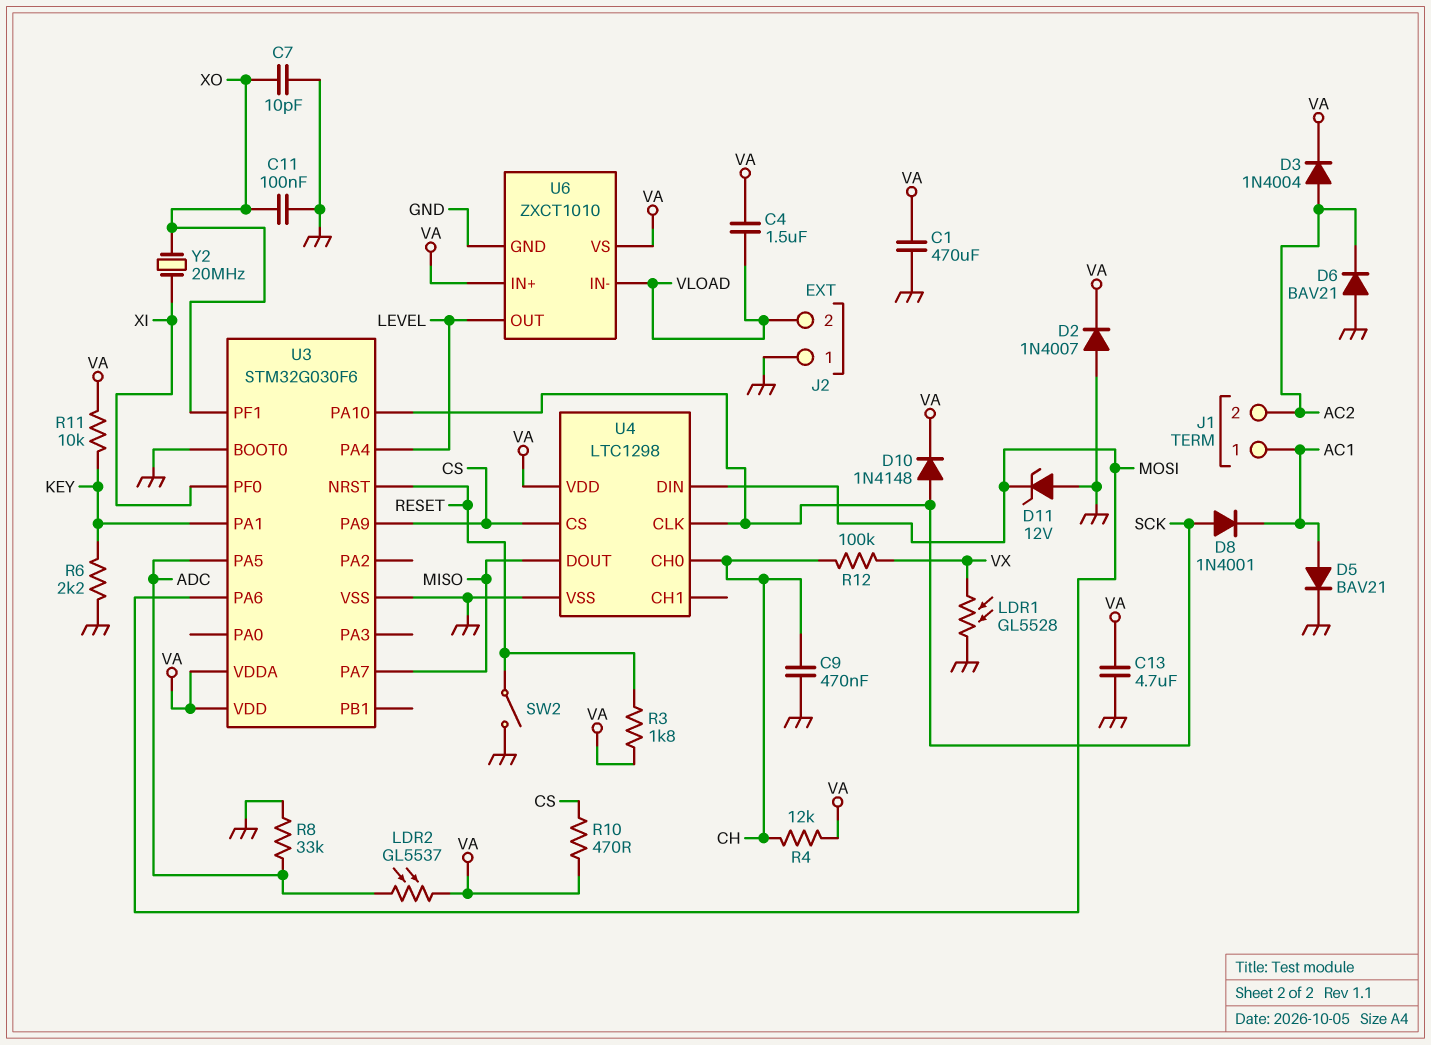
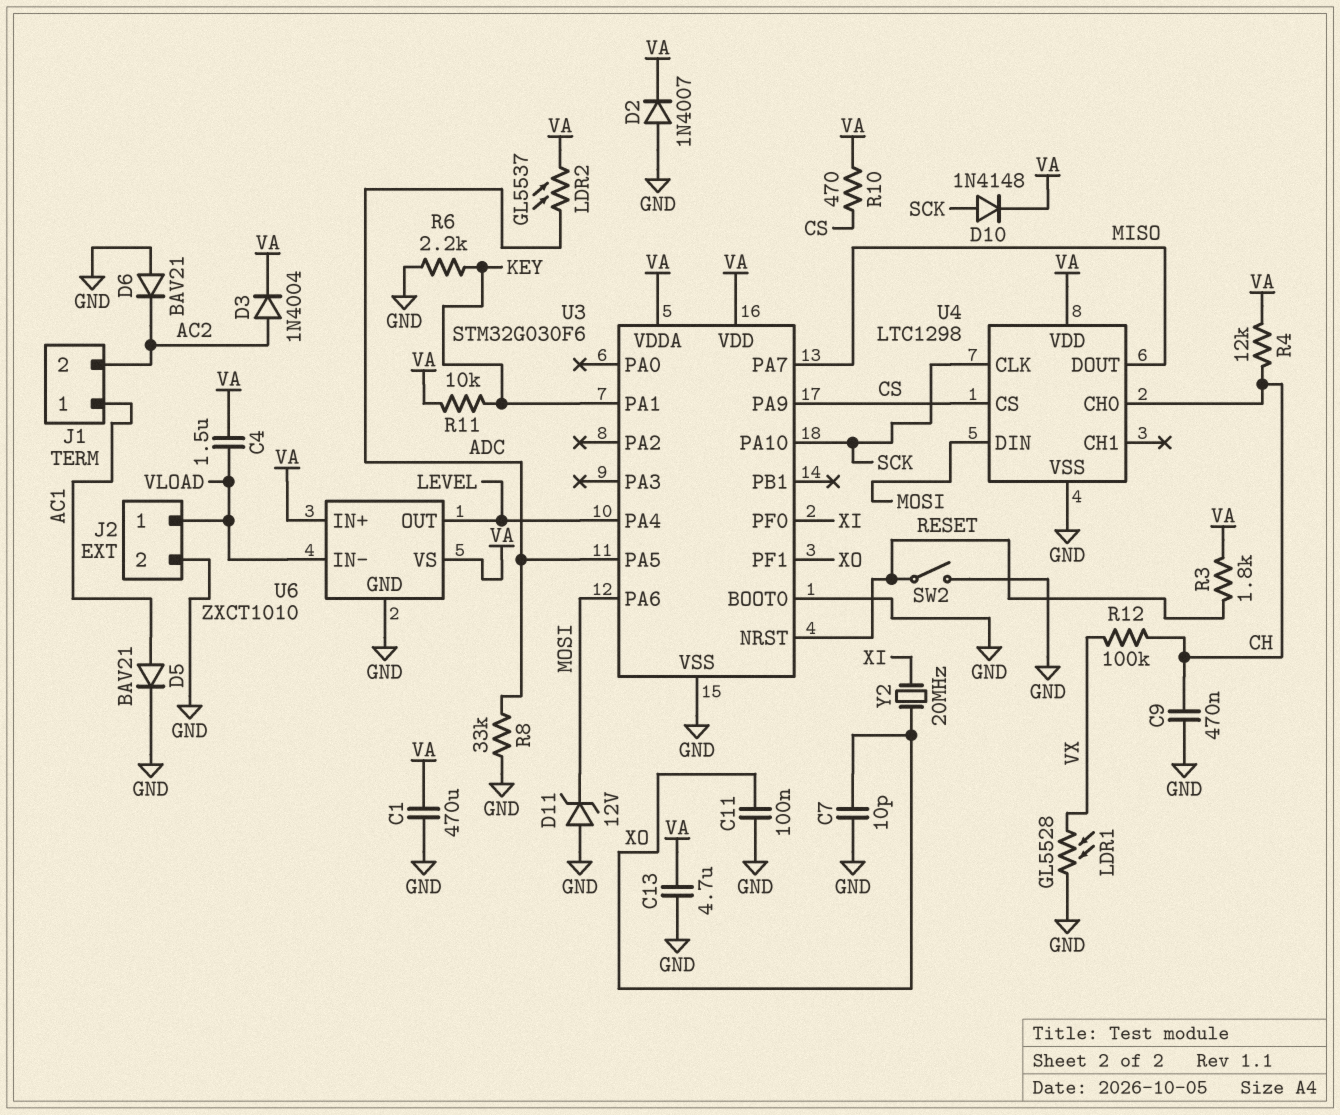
D8: diode 1N4001 (A SCK, K AC1) -> none
J2 pin 1: GND -> VLOAD
J2 pin 2: VLOAD -> GND

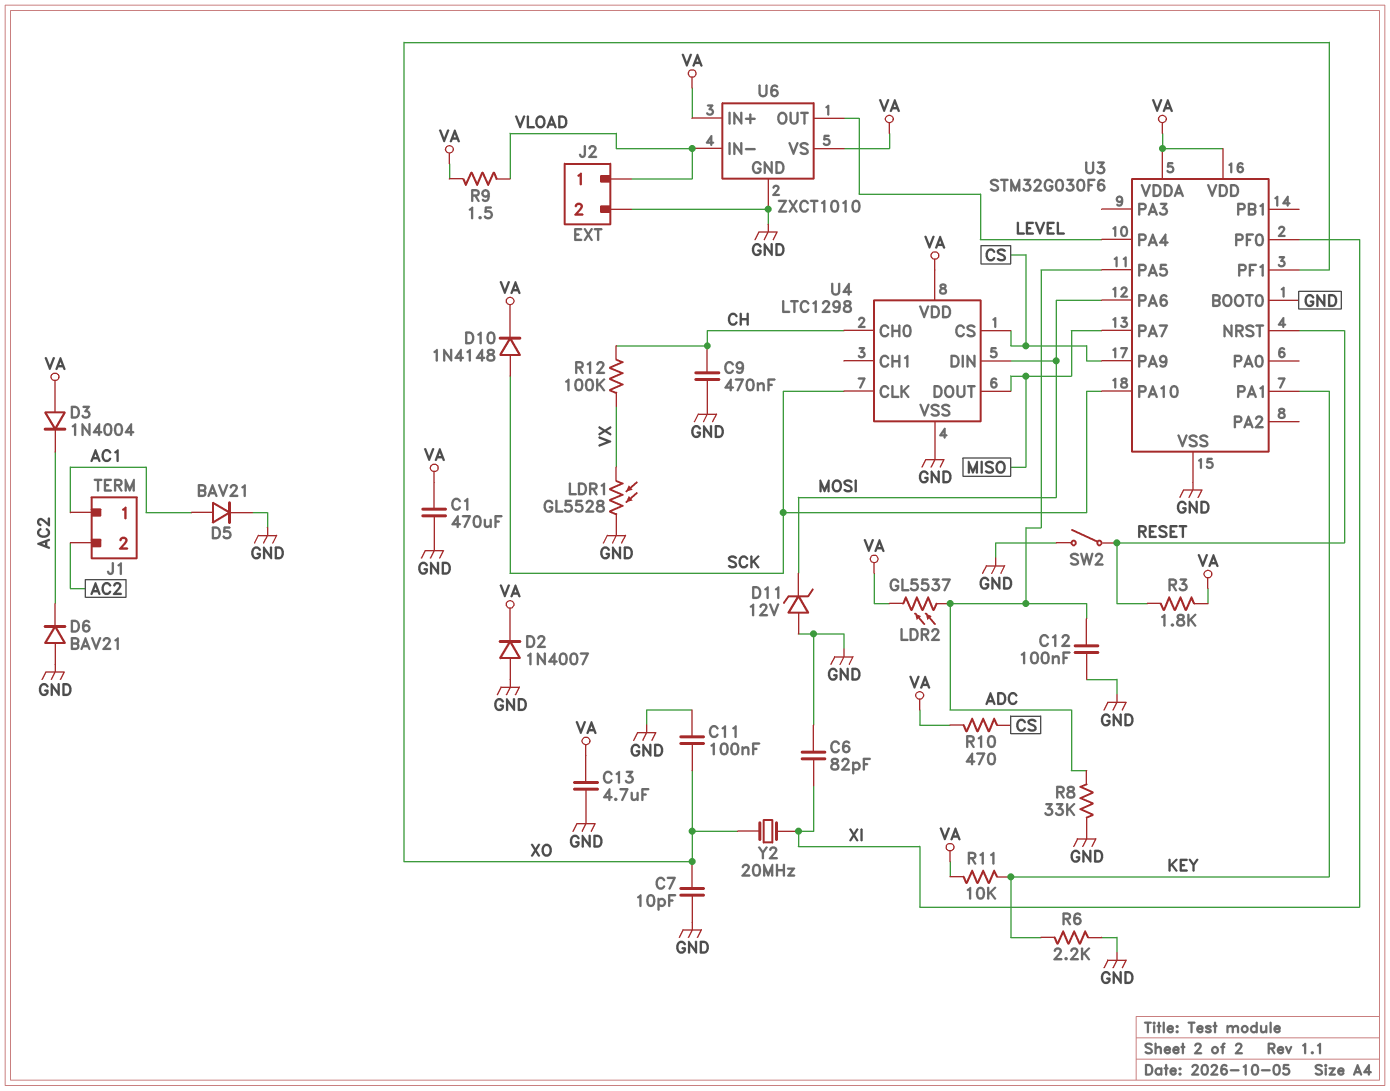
C4: 1.5uF (VA, VLOAD) -> none
C6: none -> 82pF (GND, XI)
C12: none -> 100nF (ADC, GND)
D3: diode 1N4004 (A AC2, K VA) -> diode 1N4004 (A VA, K AC2)
R4: 12k (CH, VA) -> none
R9: none -> 1.5 (VA, VLOAD)

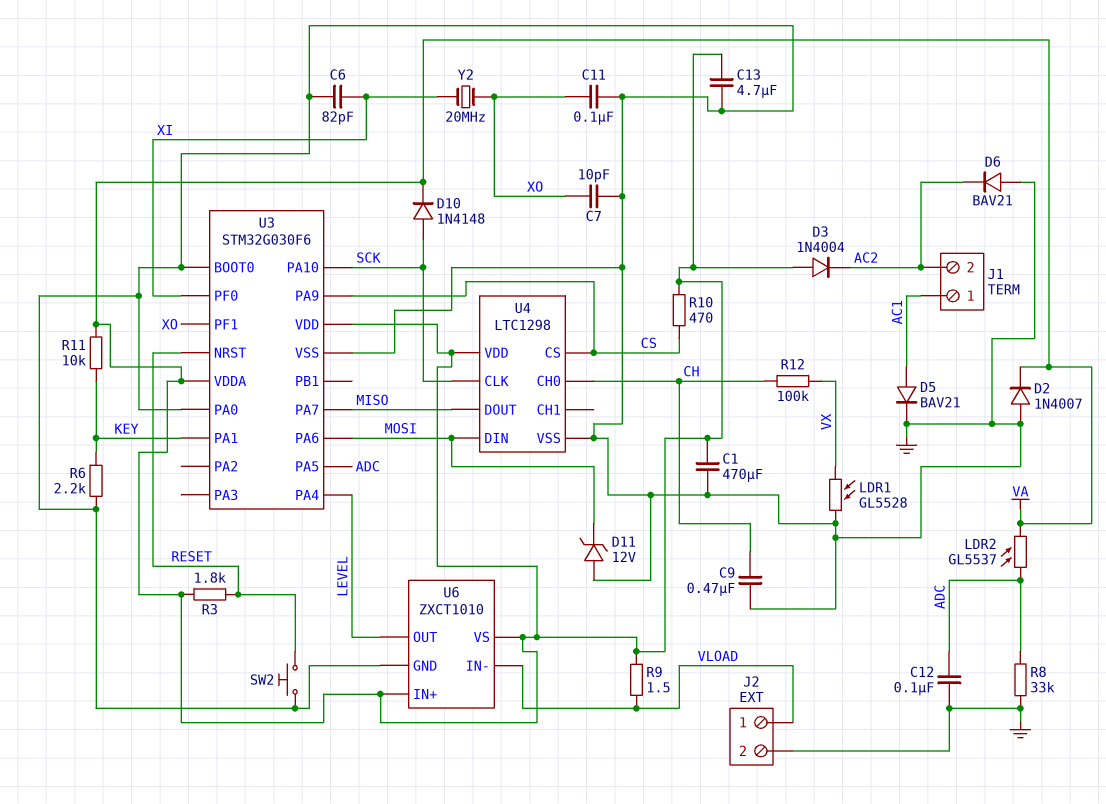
SW2: switch (GND, RESET) -> button (GND, RESET)
U3 pin PA0: none -> GND

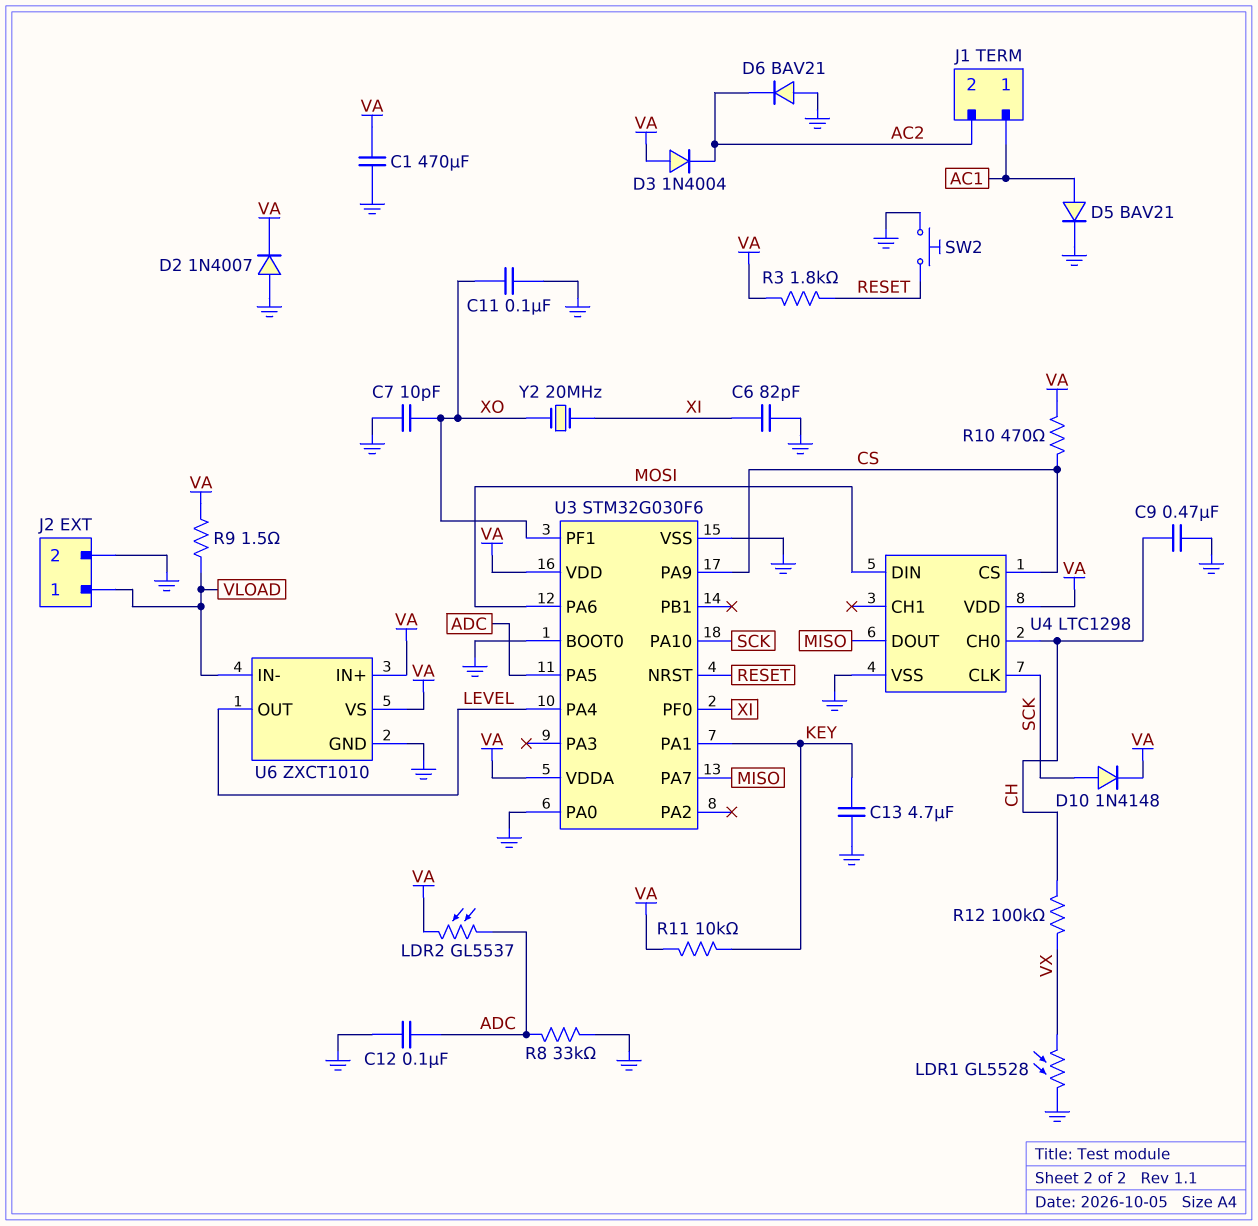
C13: 4.7uF (GND, VA) -> 4.7uF (GND, KEY)
D11: zener 12V (A GND, K MOSI) -> none
R6: 2.2k (GND, KEY) -> none

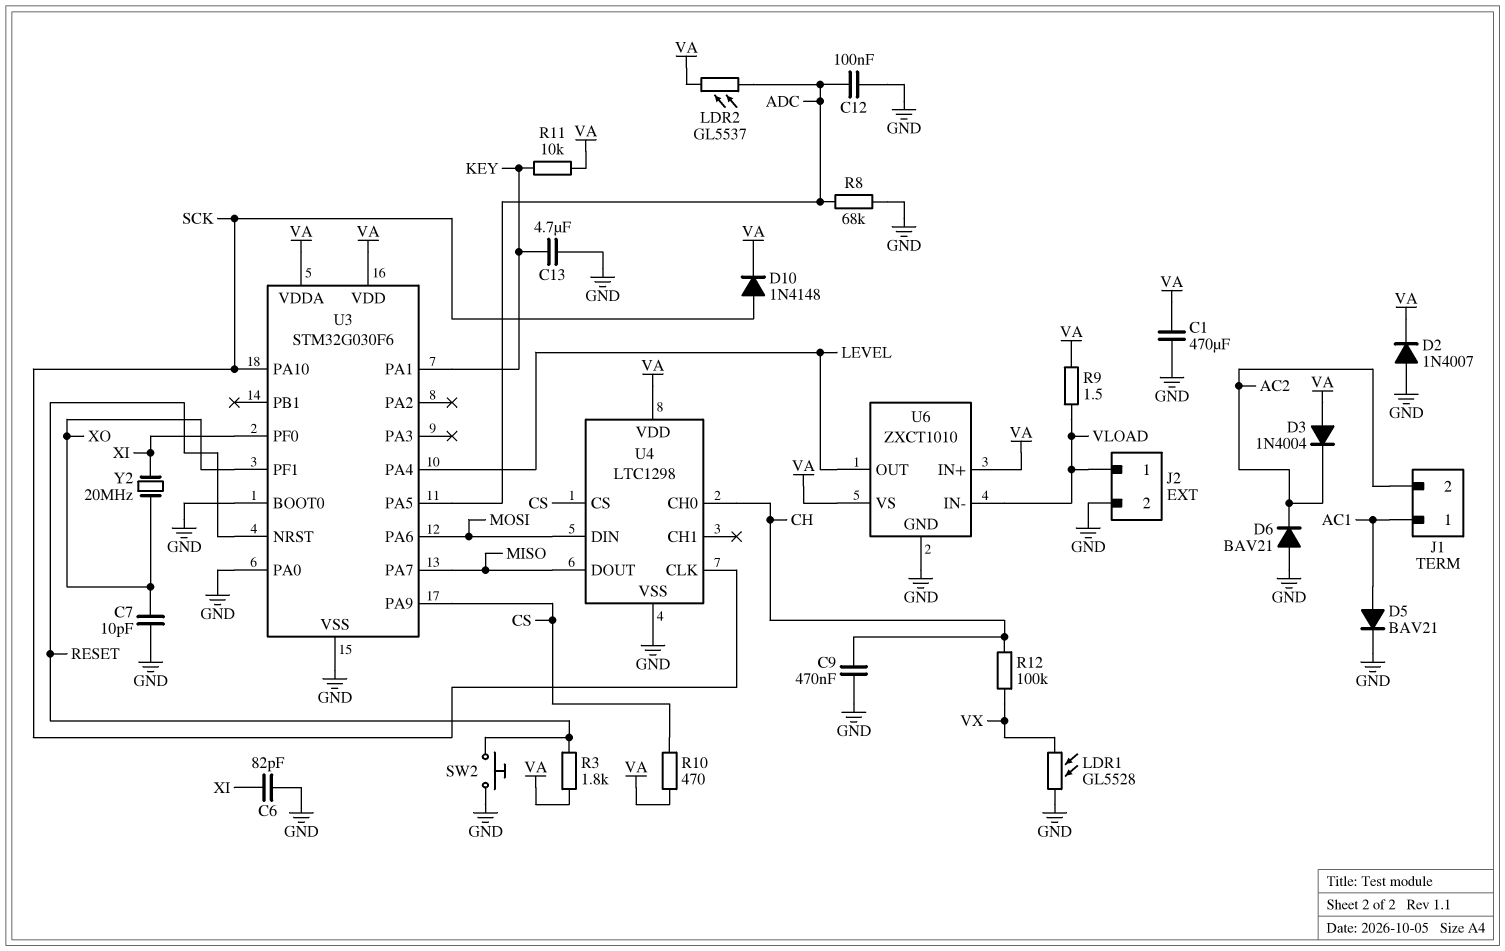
C11: 100nF (GND, XO) -> none
R8: 33k (ADC, GND) -> 68k (ADC, GND)

